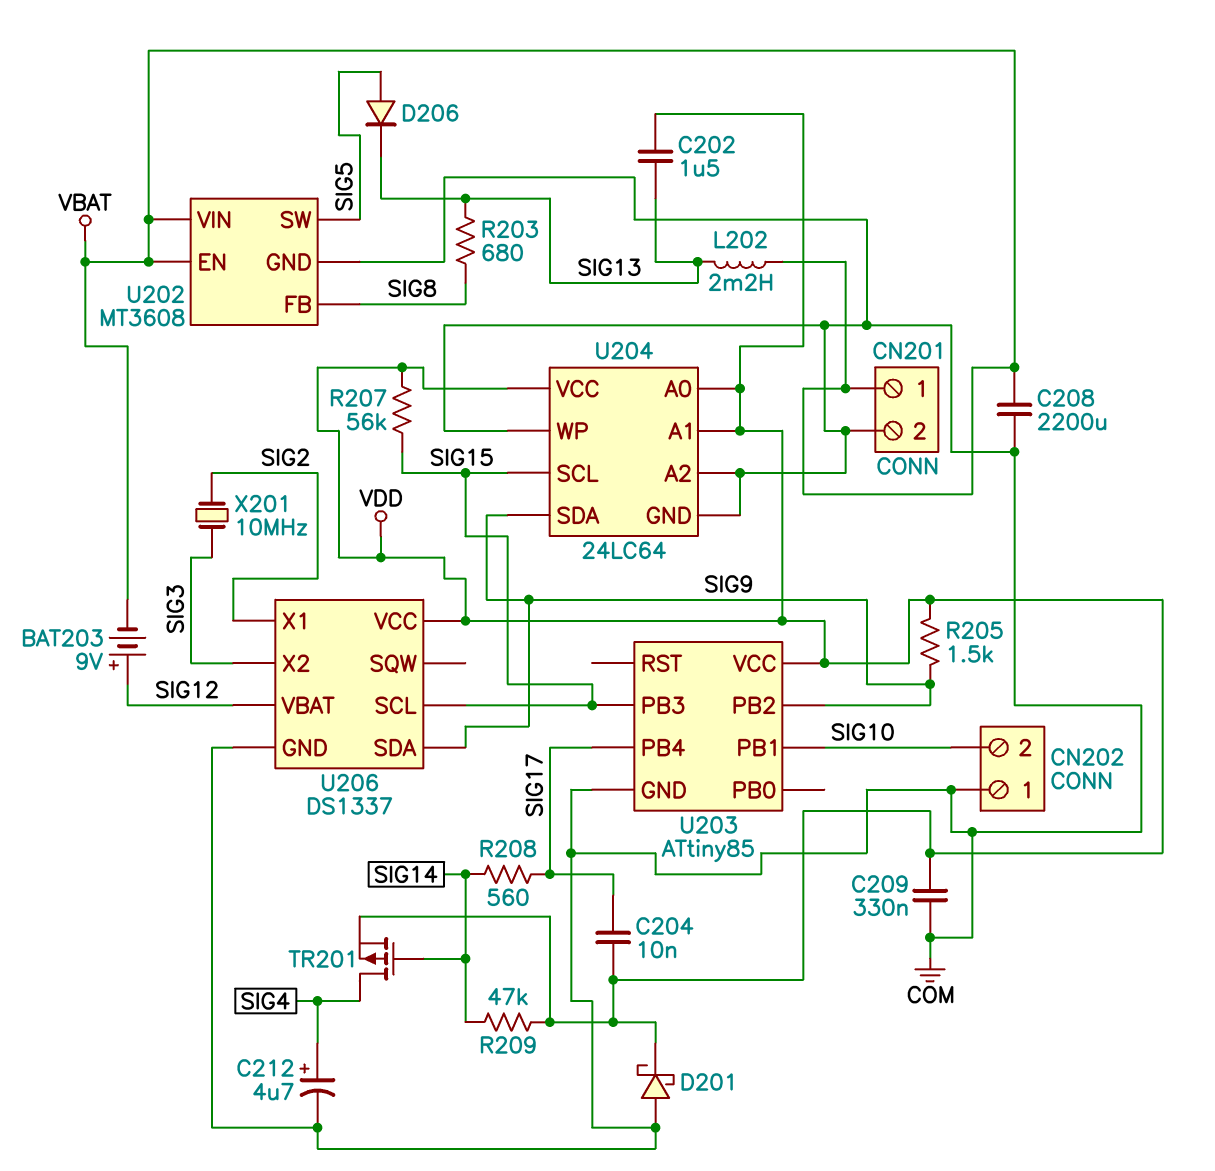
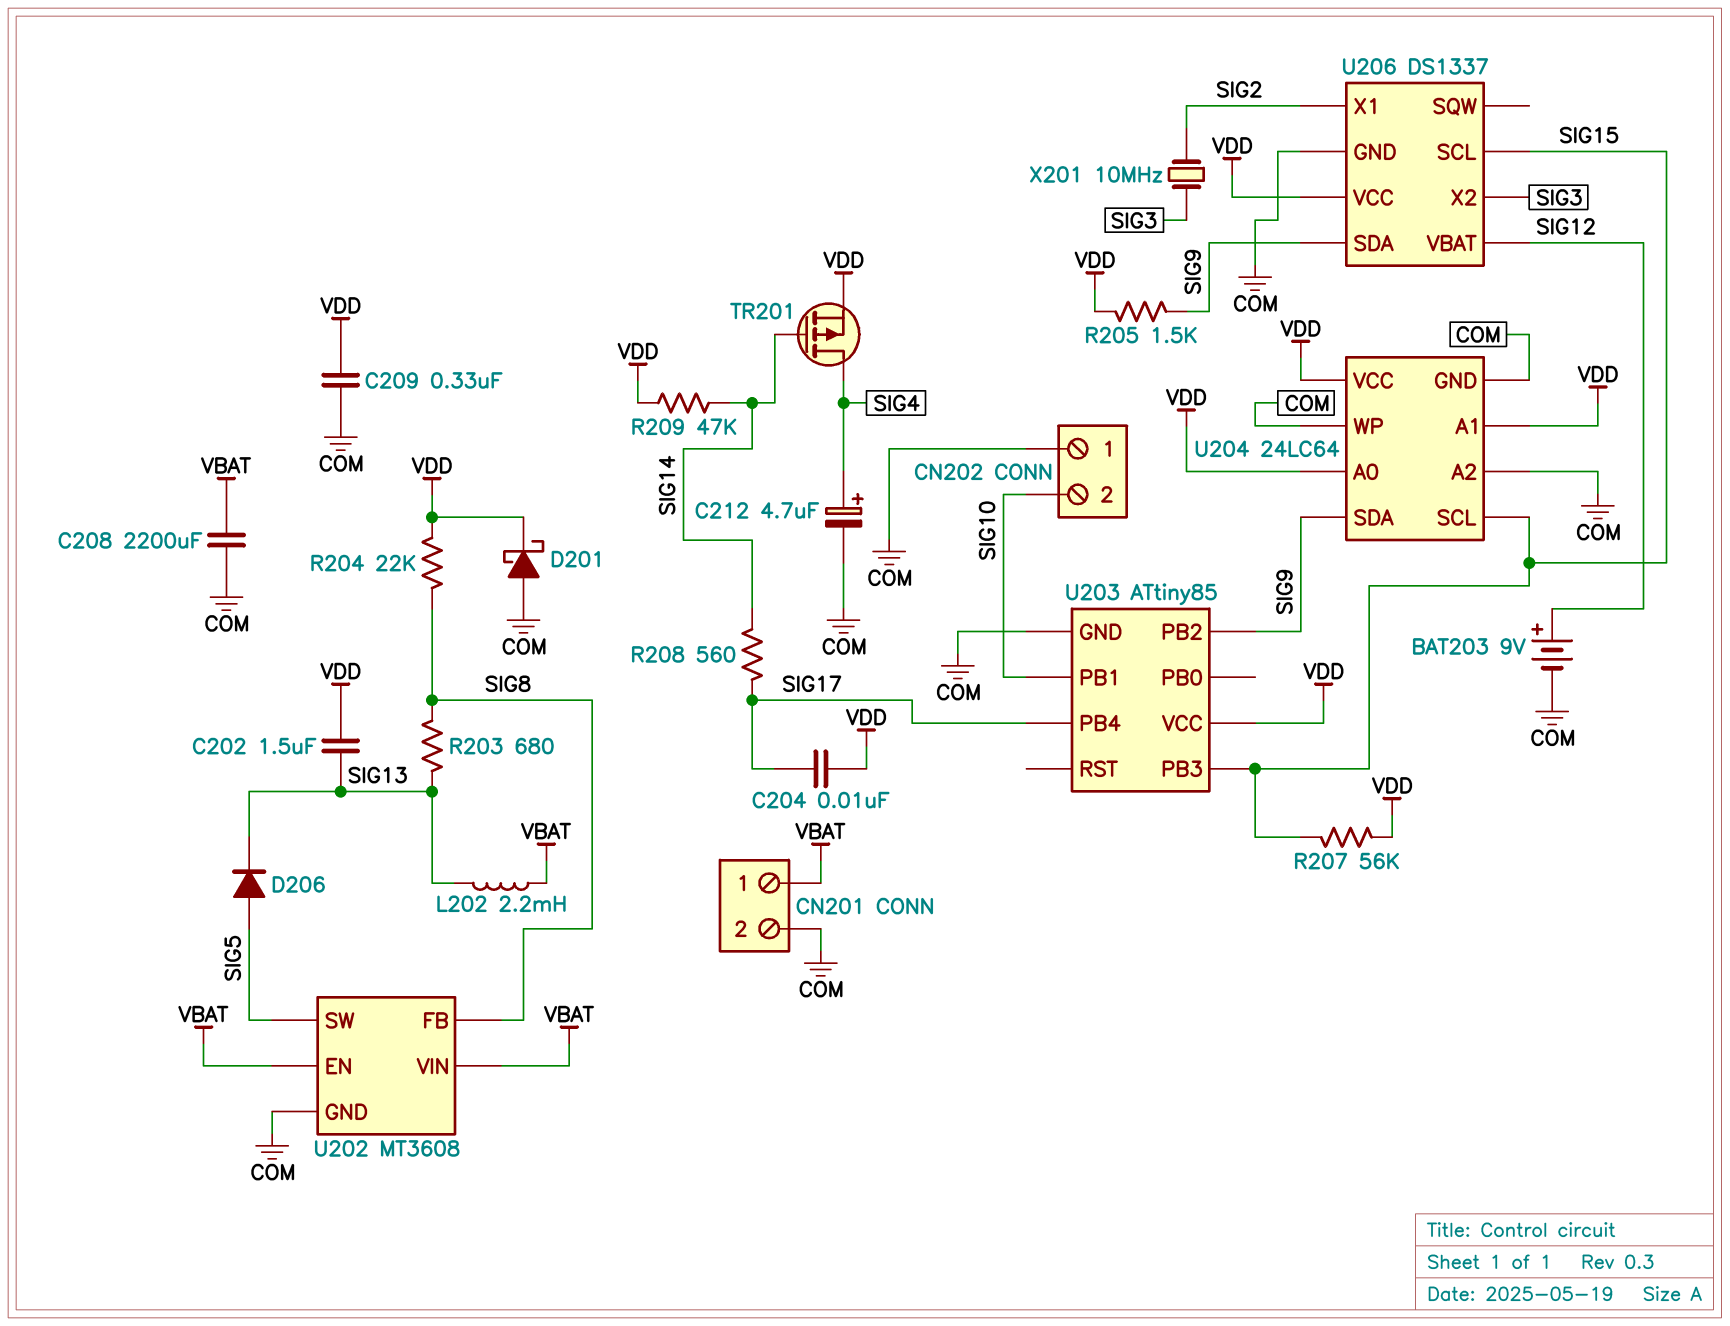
BAT203: 9V (plus SIG12, minus VBAT) -> 9V (plus SIG12, minus COM)
R204: none -> 22k (SIG8, VDD)

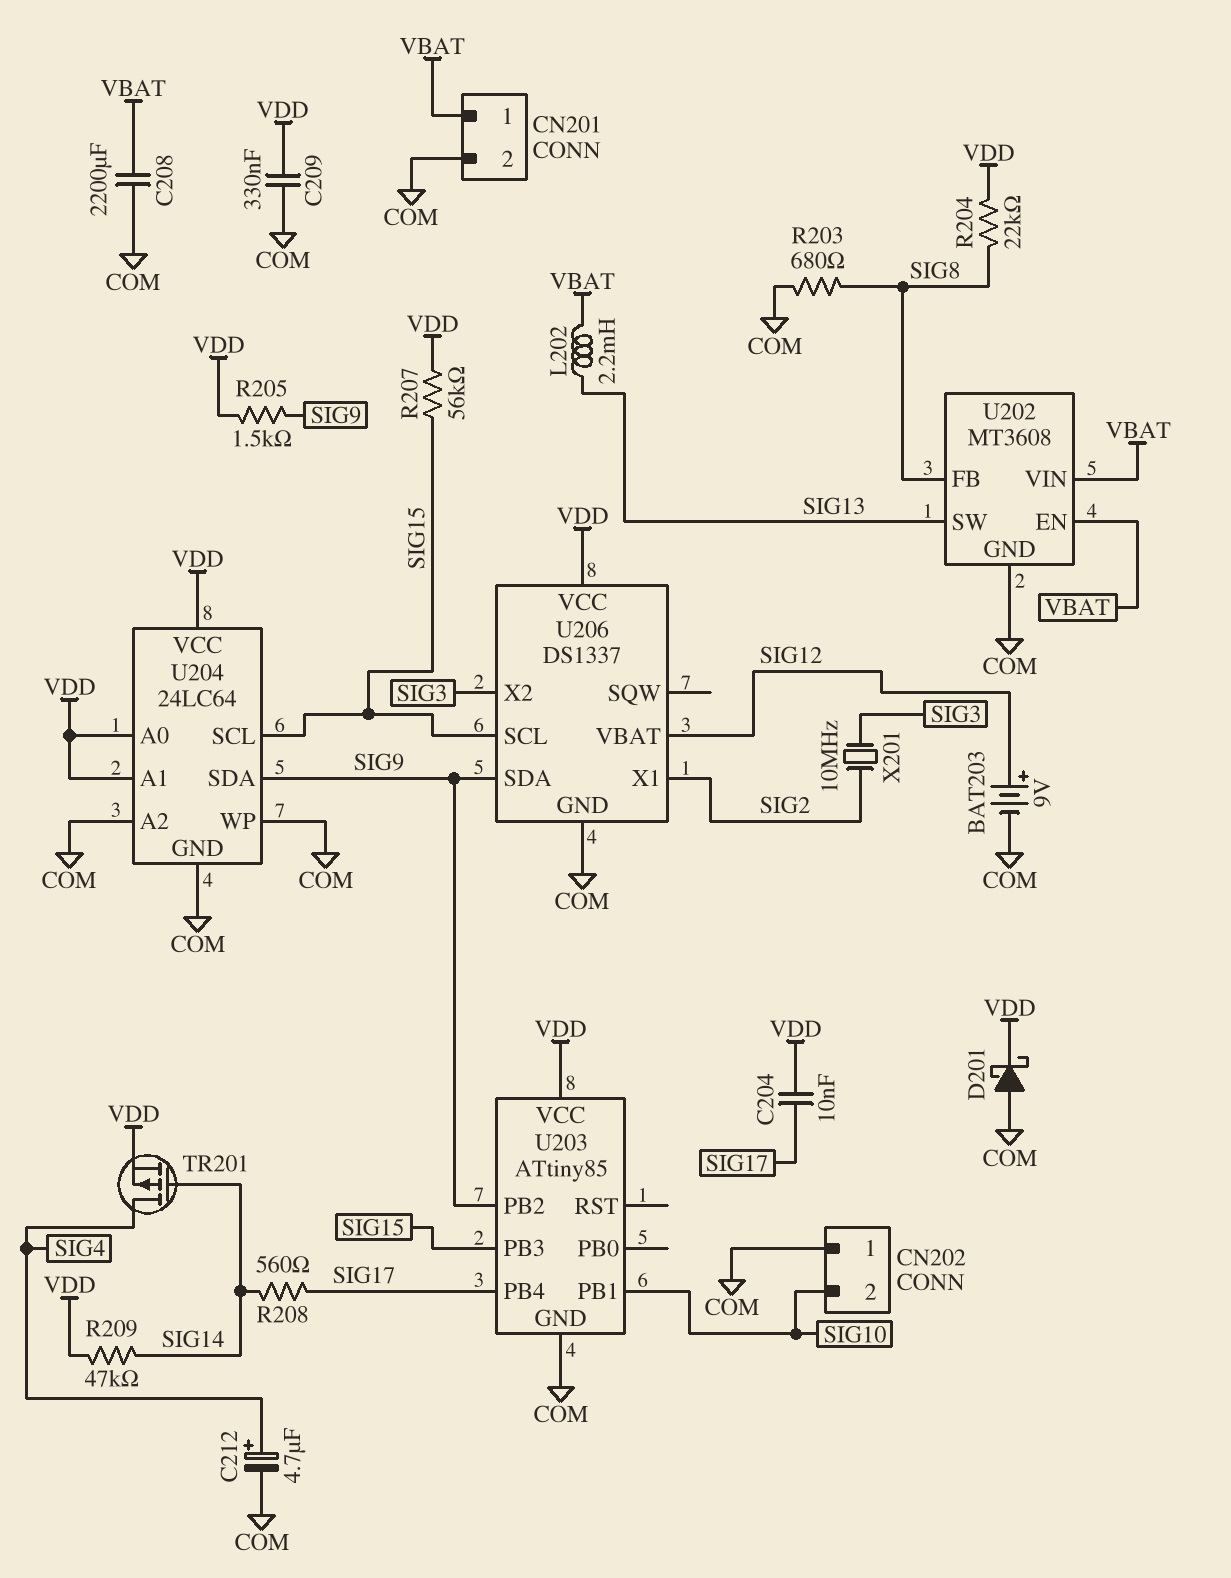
C202: 1.5uF (SIG13, VDD) -> none
D206: diode (A SIG5, K SIG13) -> none
R203: 680 (SIG8, SIG13) -> 680 (COM, SIG8)
U202 pin SW: SIG5 -> SIG13

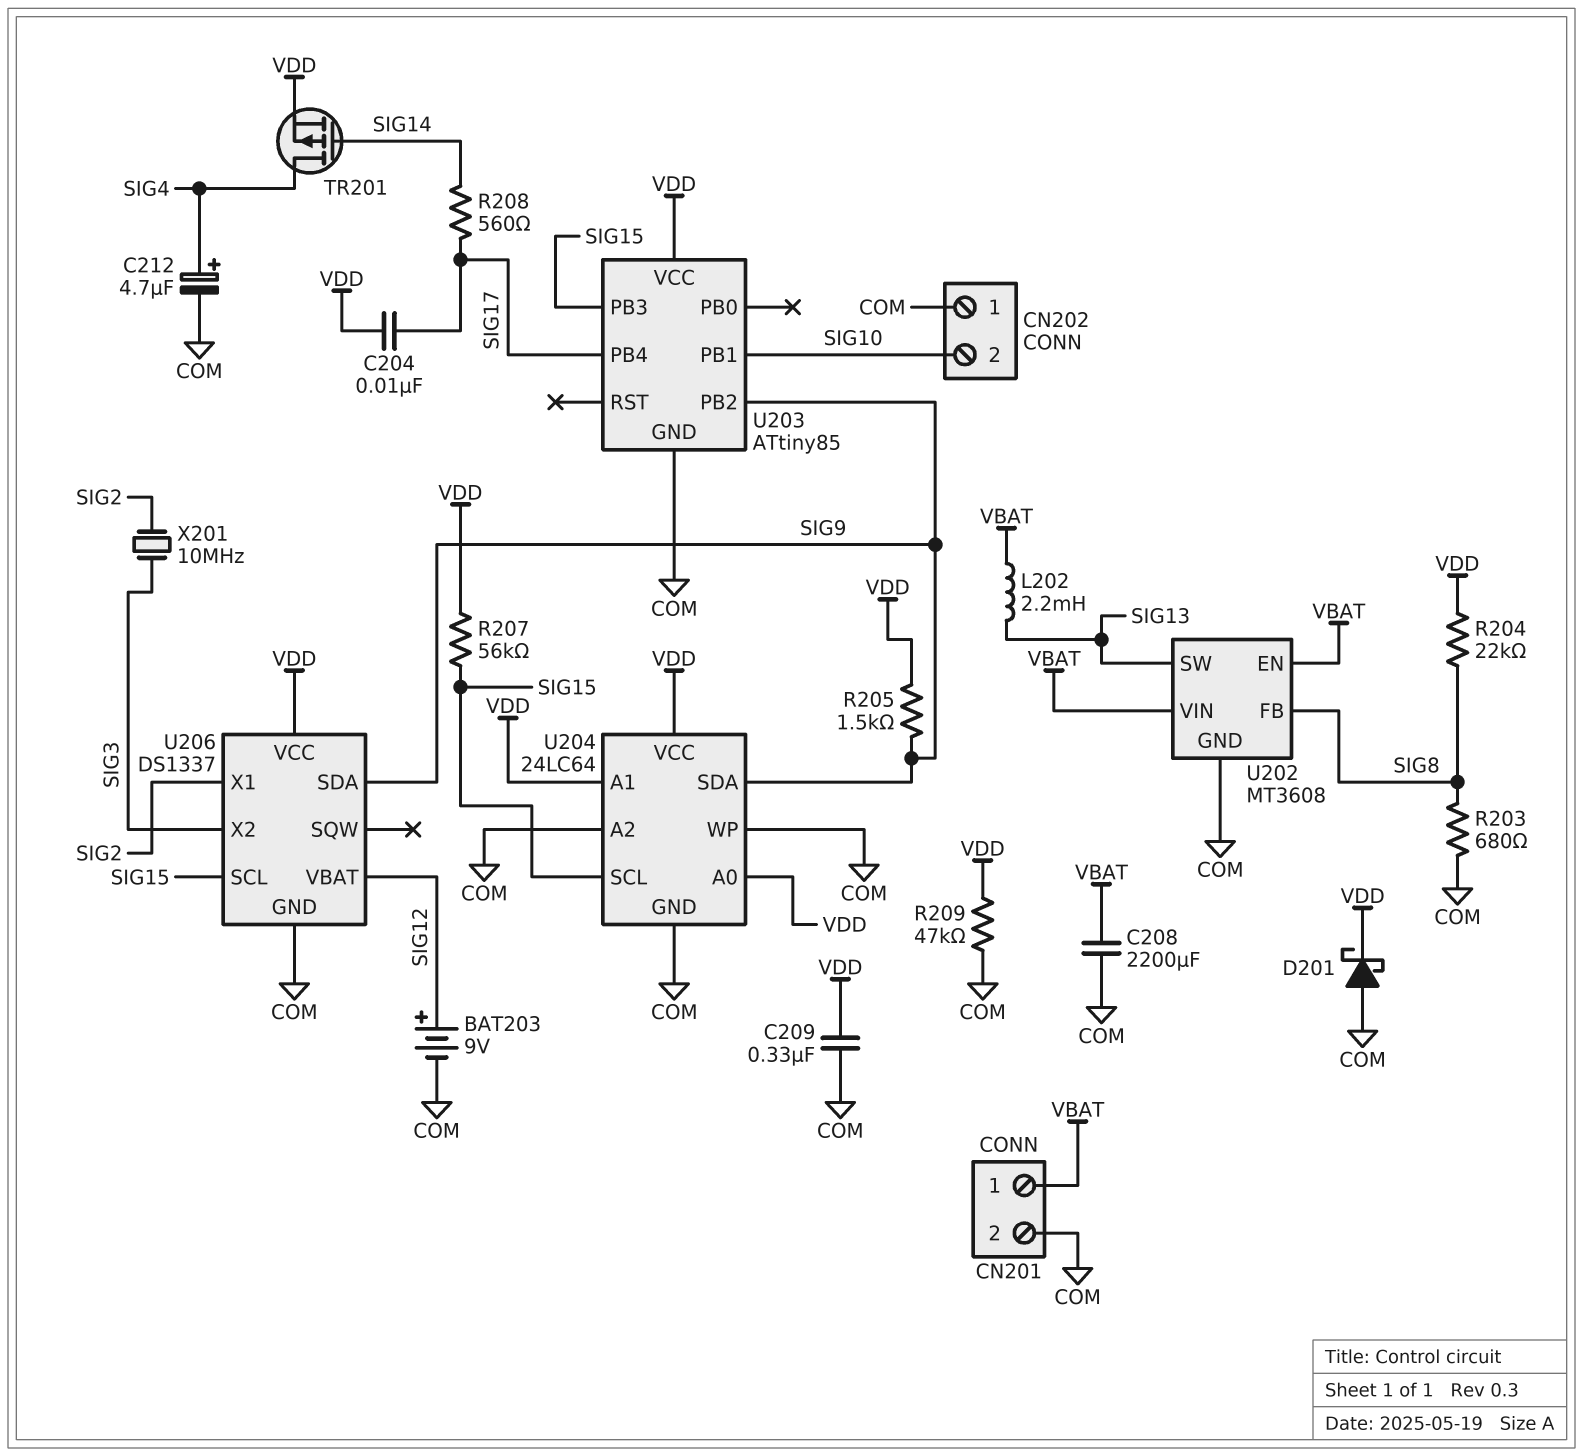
R209: 47k (SIG14, VDD) -> 47k (COM, VDD)

